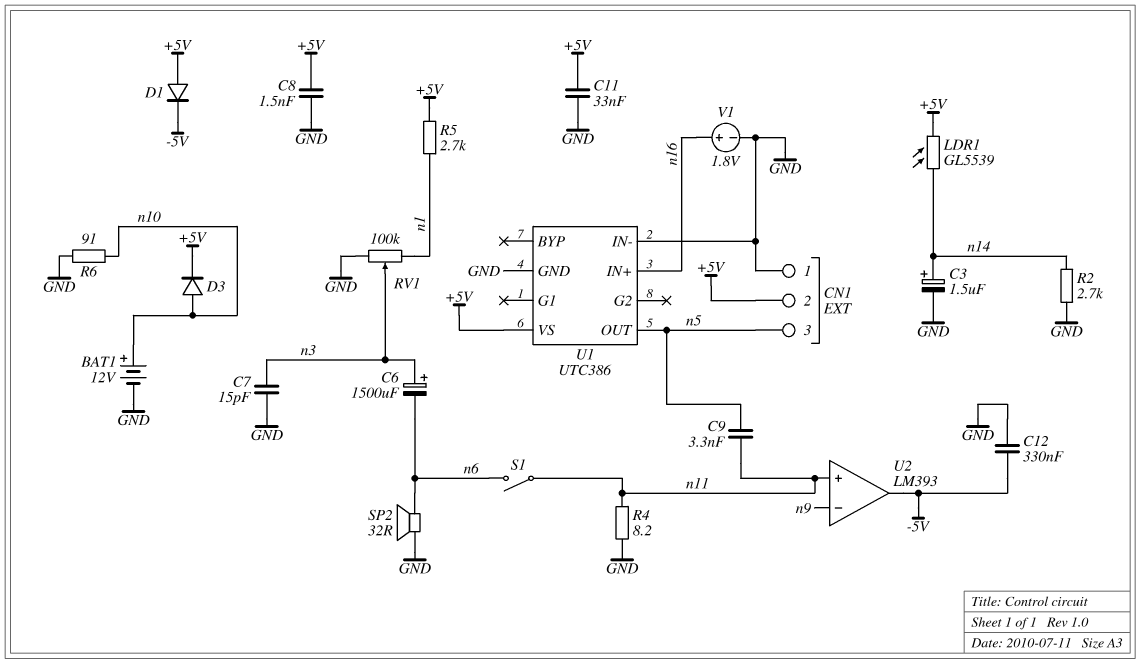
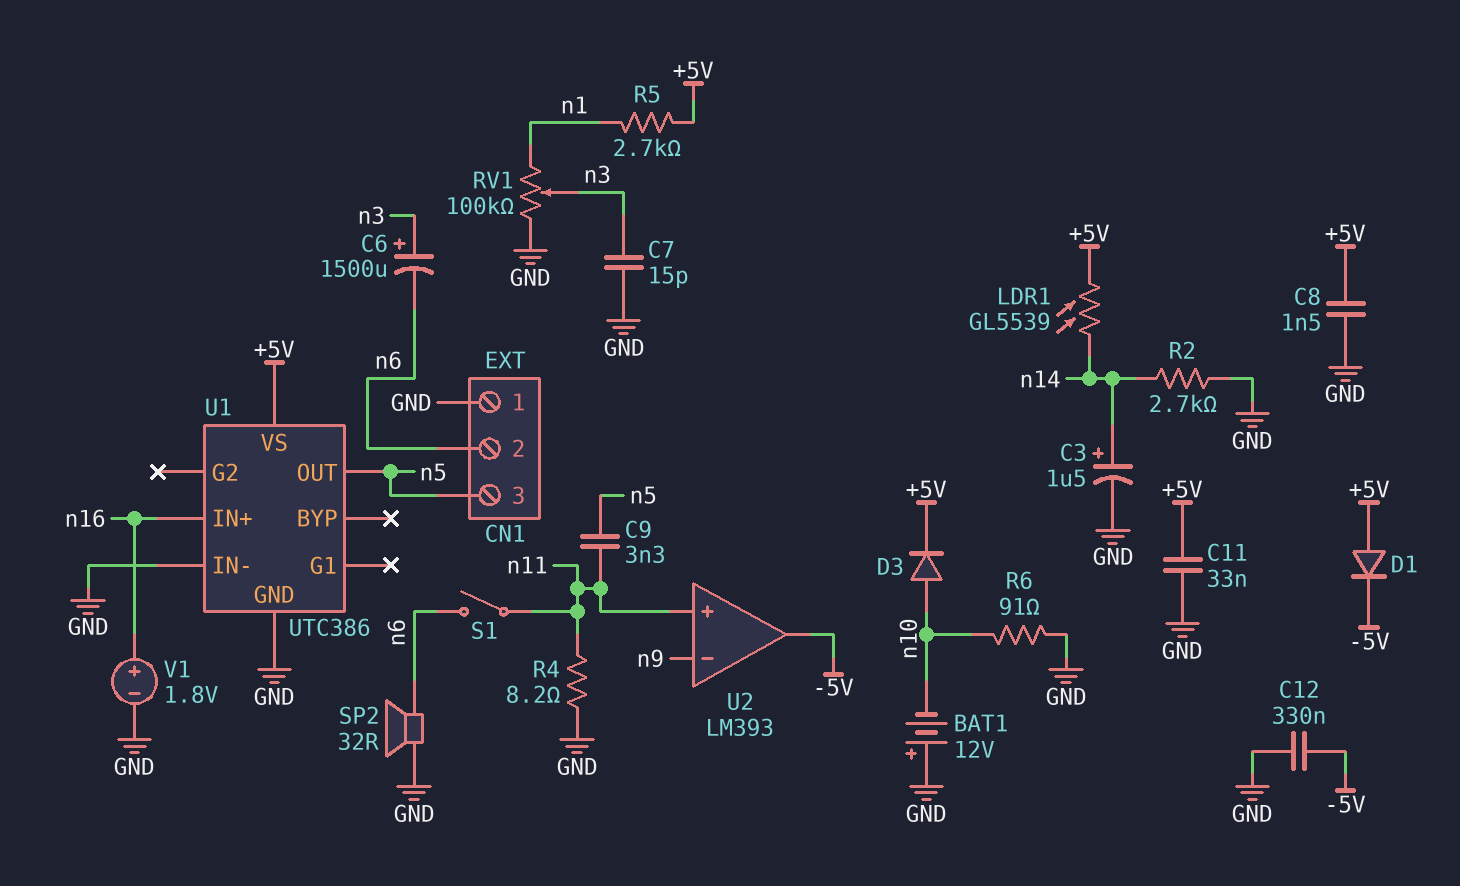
BAT1: 12V (plus n10, minus GND) -> 12V (plus GND, minus n10)
CN1 pin 2: +5V -> n6

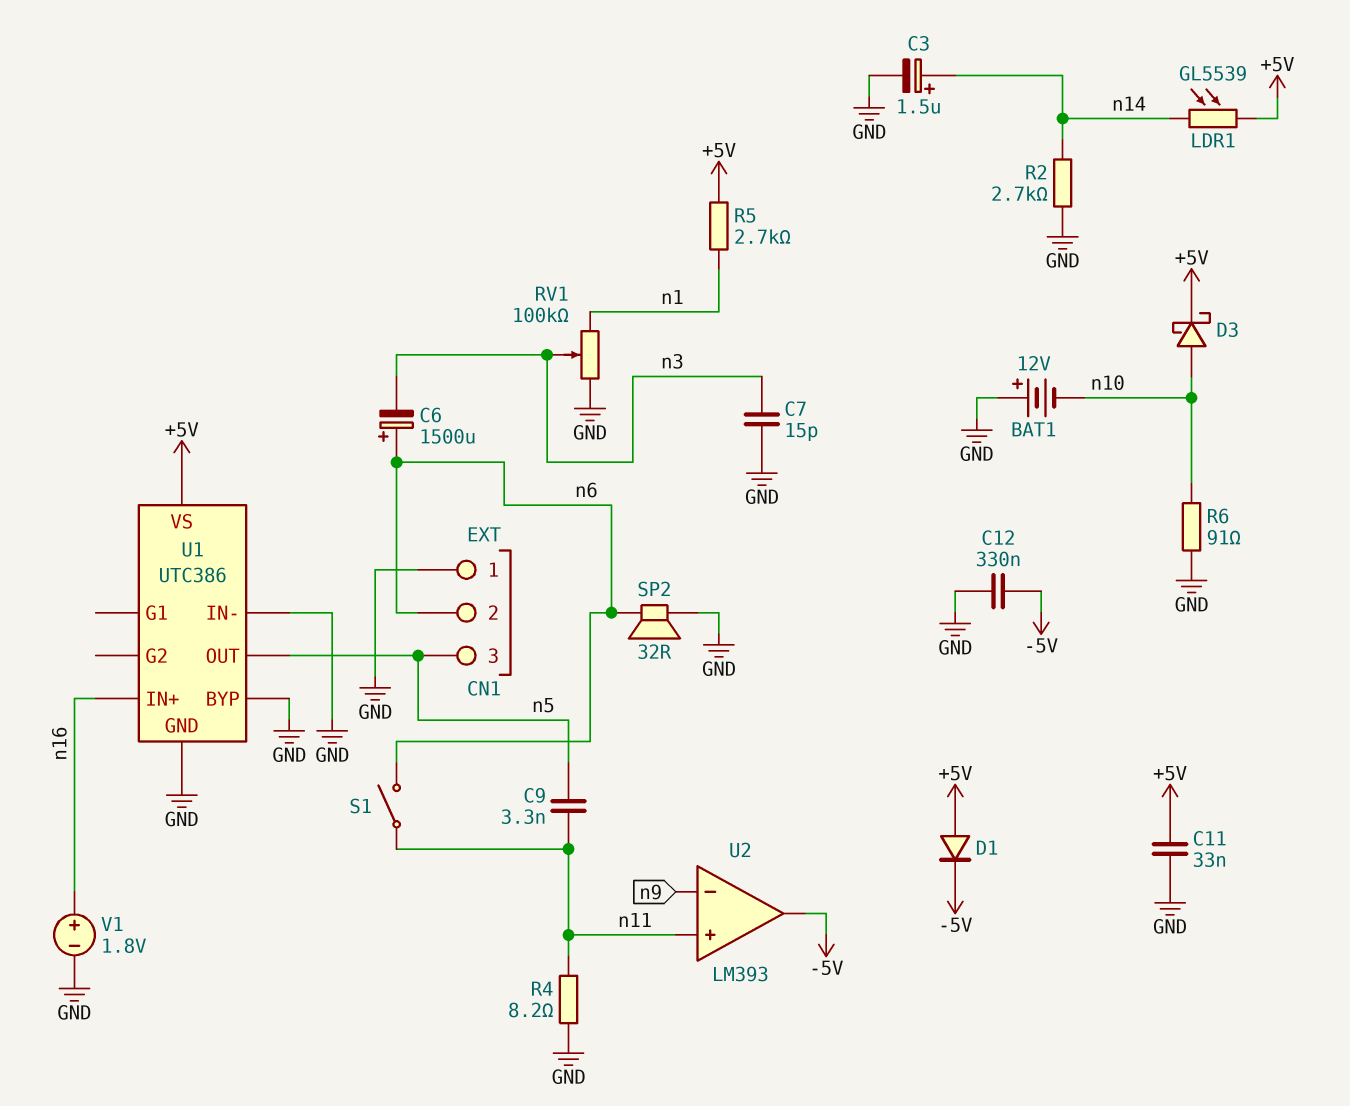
C6: 1500uF (plus n3, minus n6) -> 1500uF (plus n6, minus n3)
C8: 1.5nF (+5V, GND) -> none
D3: diode (A n10, K +5V) -> schottky (A n10, K +5V)
U1 pin BYP: none -> GND

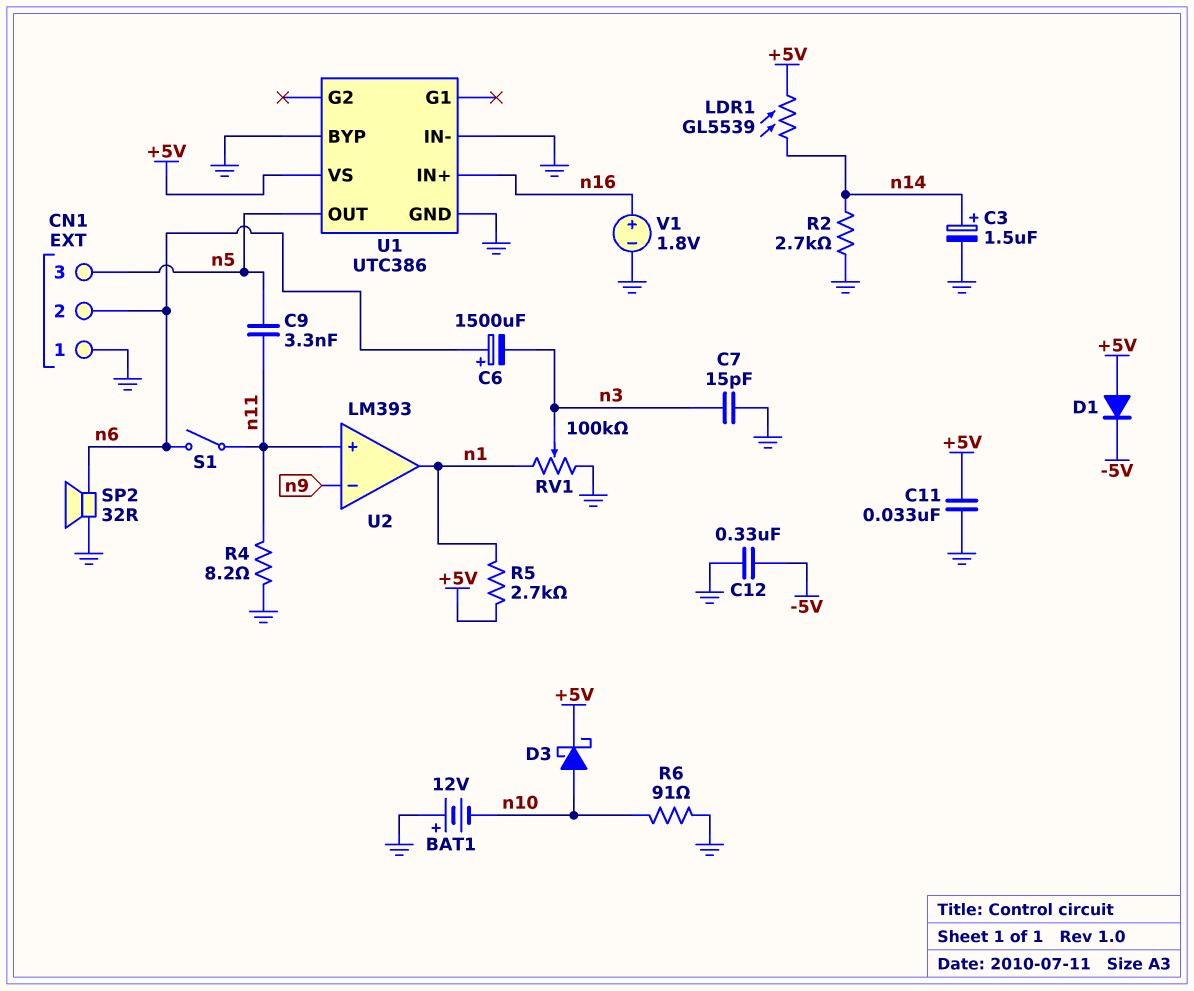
U2 pin out: -5V -> n1

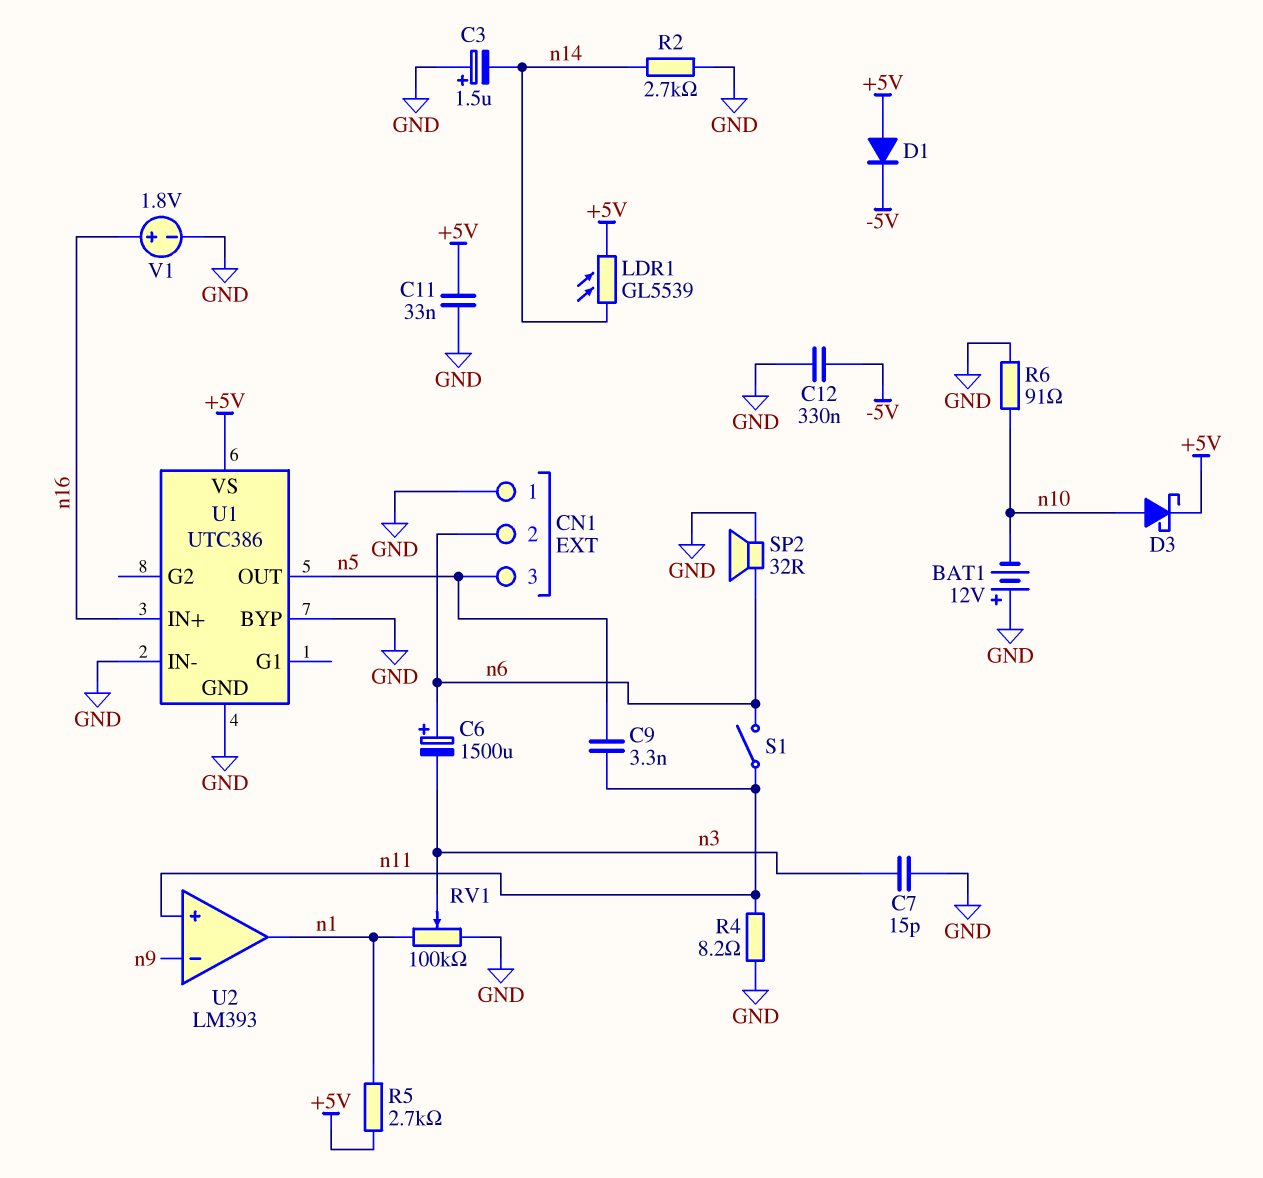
C3: 1.5uF (plus n14, minus GND) -> 1.5uF (plus GND, minus n14)

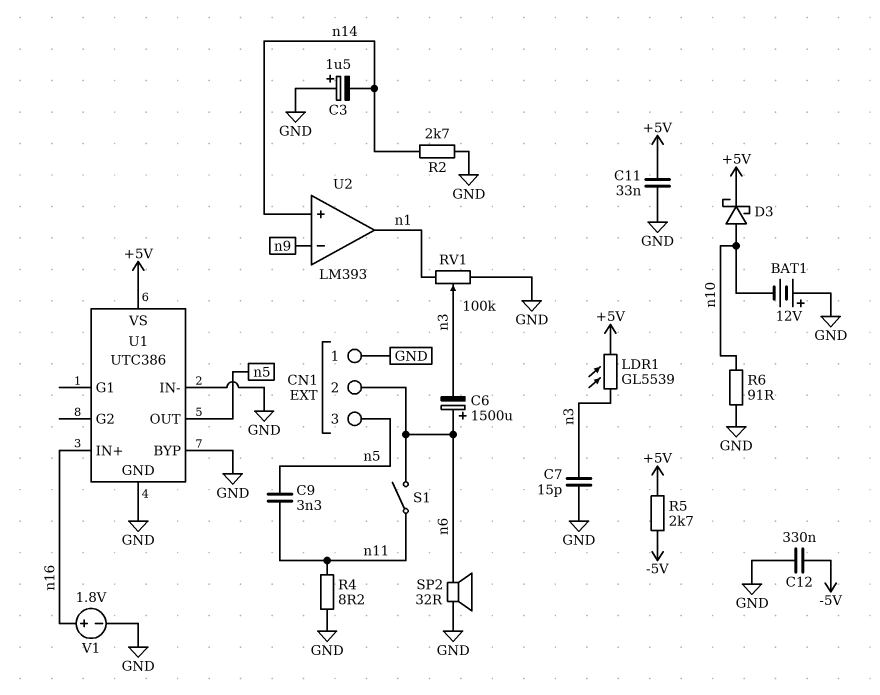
D1: diode (A +5V, K -5V) -> none
LDR1: GL5539 (+5V, n14) -> GL5539 (+5V, n3)
R5: 2.7k (+5V, n1) -> 2.7k (+5V, -5V)
U2 pin in+: n11 -> n14

